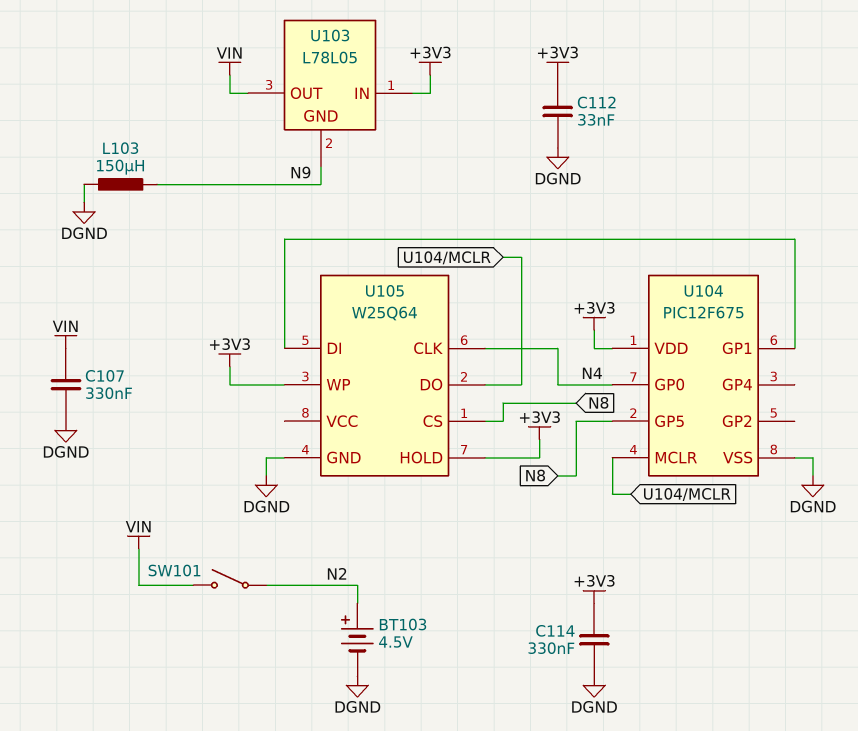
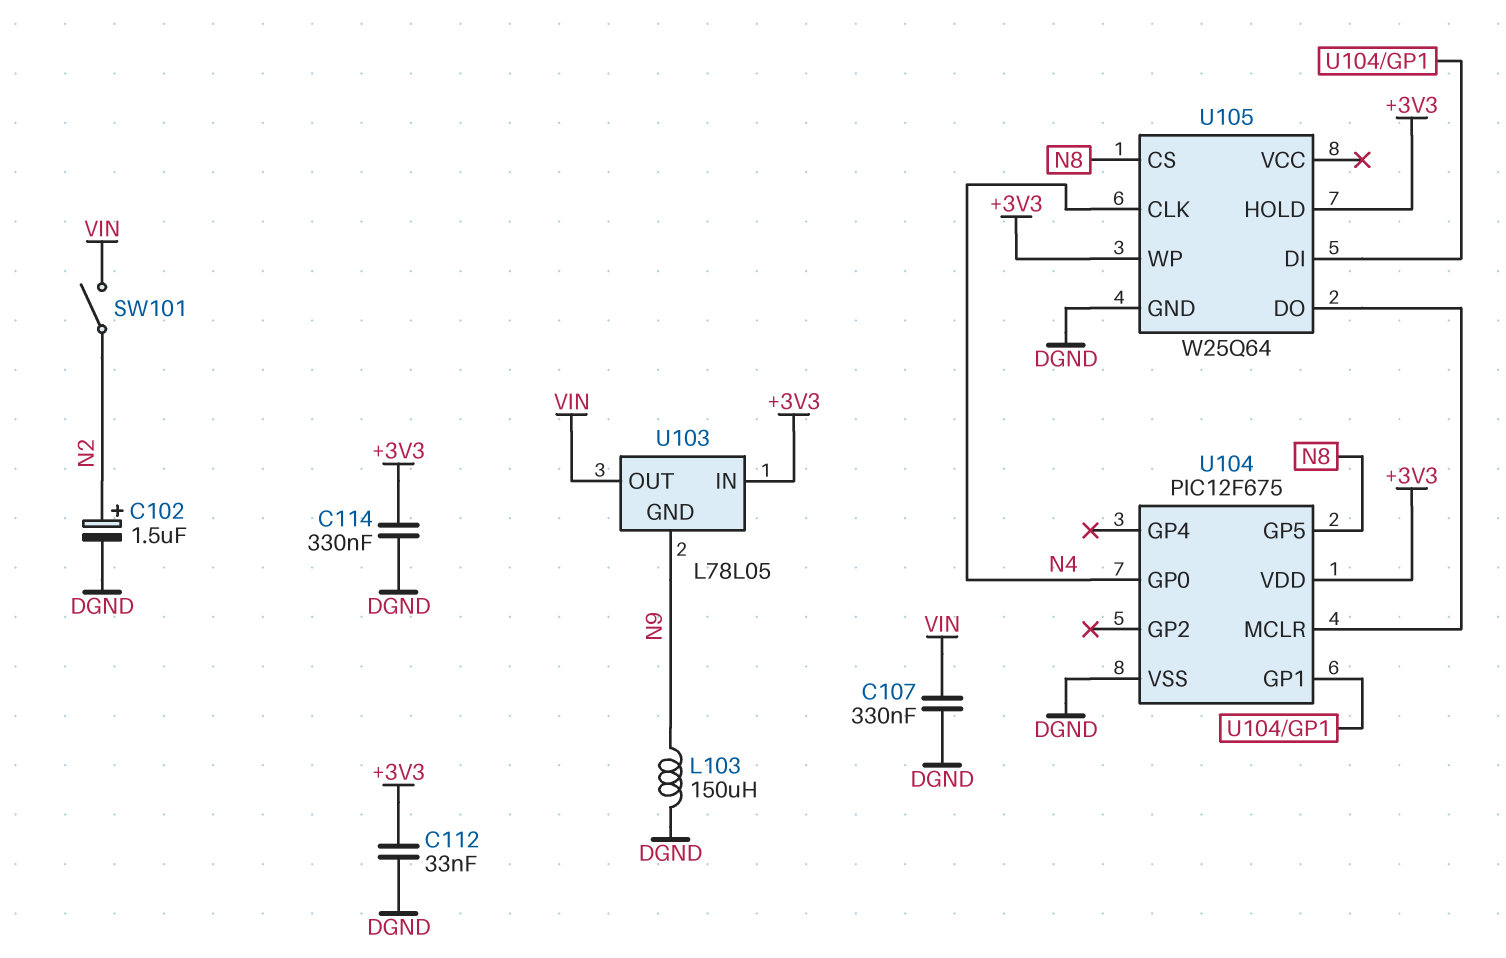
BT103: 4.5V (plus N2, minus DGND) -> none
C102: none -> 1.5uF (plus N2, minus DGND)

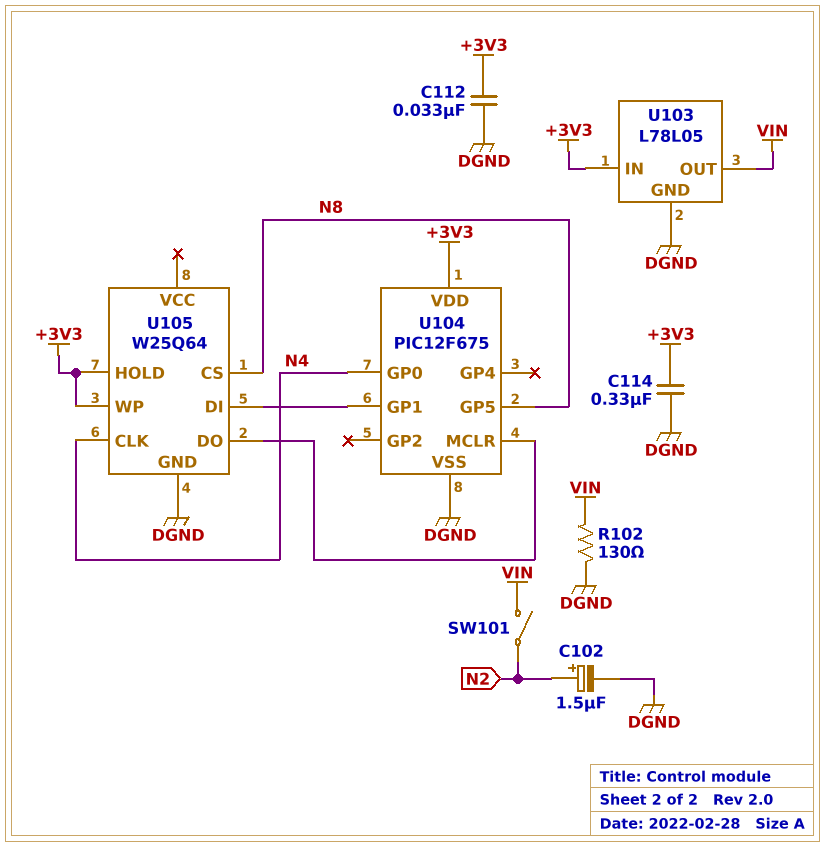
C107: 330nF (DGND, VIN) -> none
L103: 150uH (DGND, N9) -> none
R102: none -> 130 (DGND, VIN)
U103 pin GND: N9 -> DGND

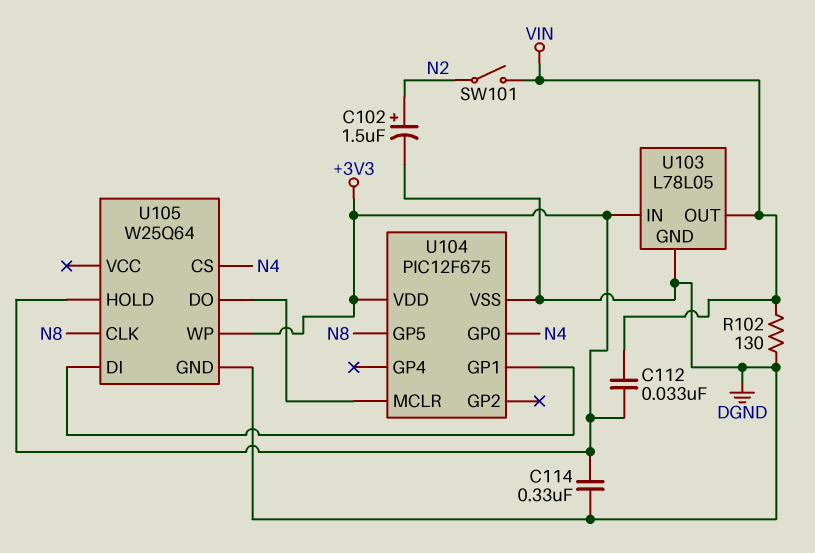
C112: 33nF (+3V3, DGND) -> 33nF (+3V3, VIN)
U105 pin CLK: N4 -> N8
U105 pin CS: N8 -> N4

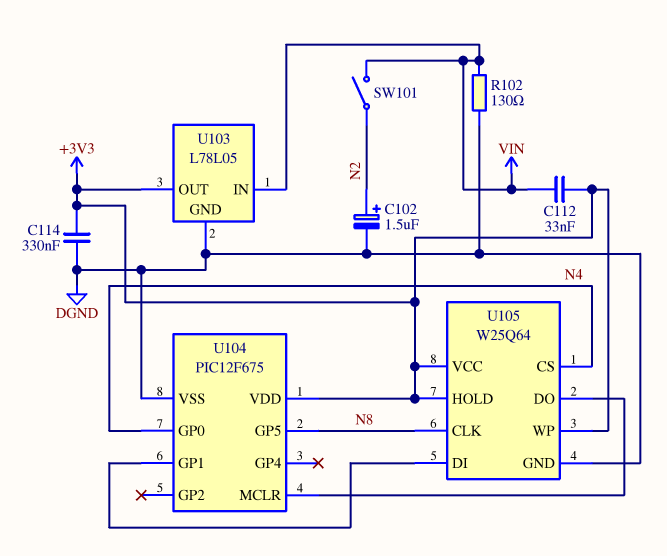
U103 pin IN: +3V3 -> VIN
U103 pin OUT: VIN -> +3V3
U105 pin VCC: none -> +3V3

